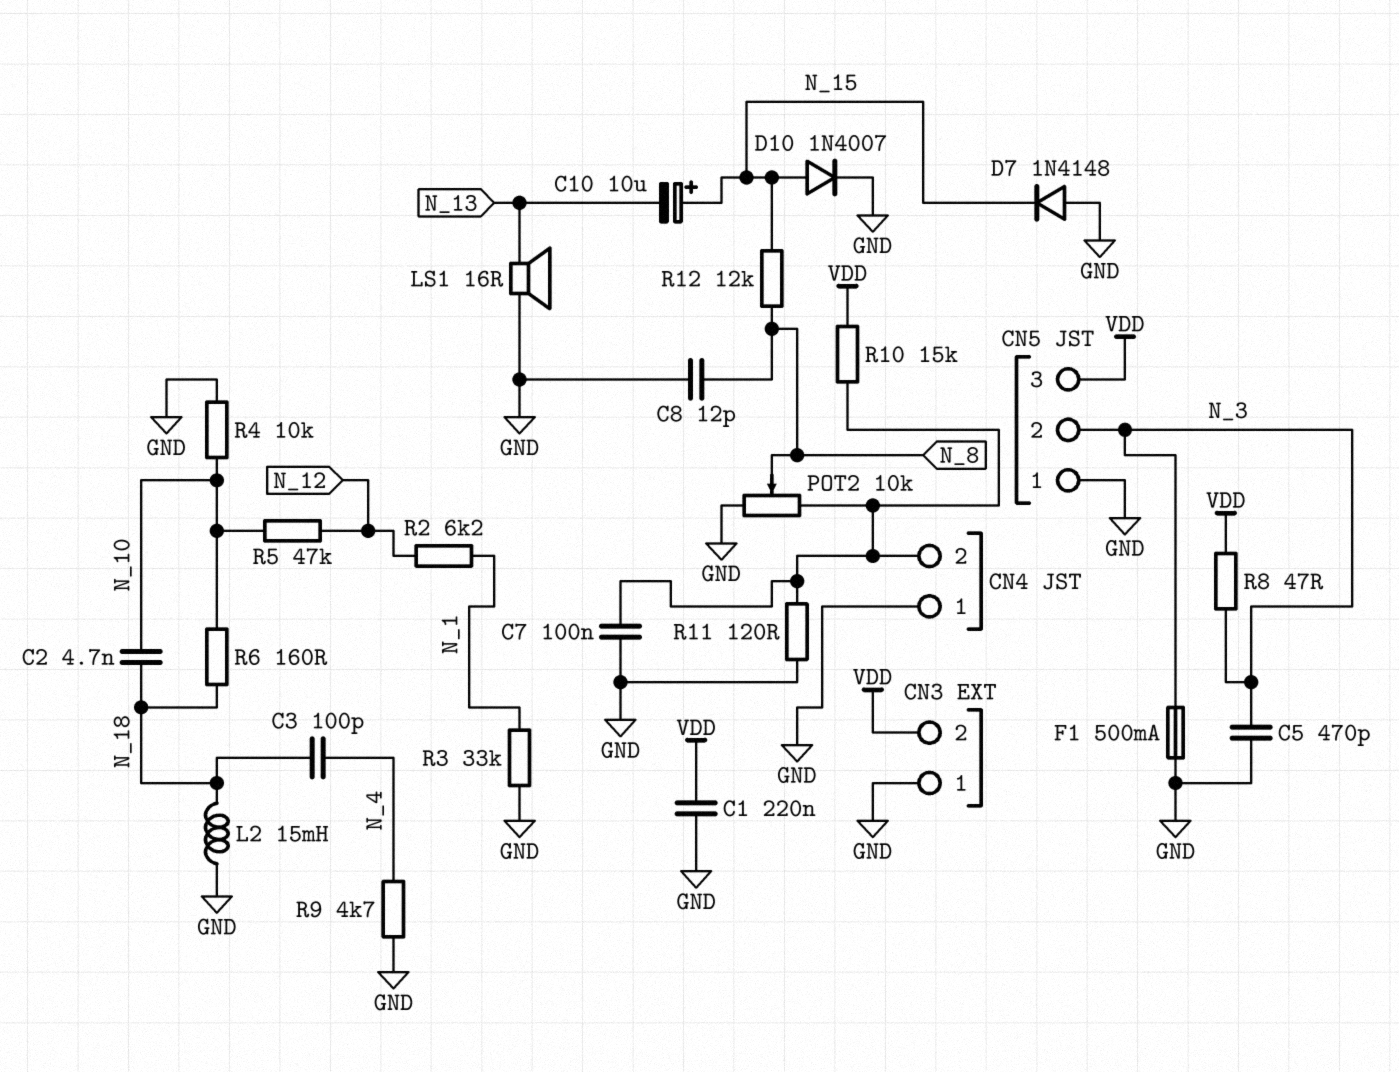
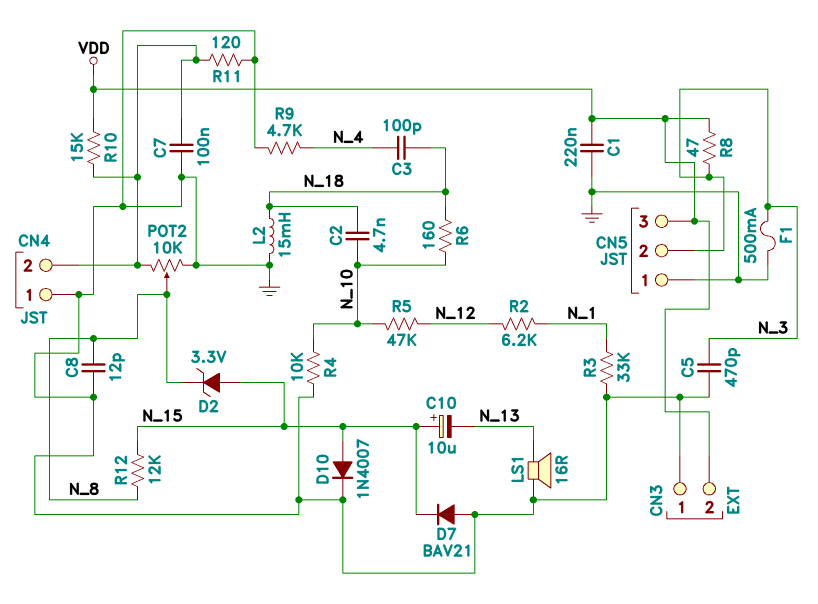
D2: none -> zener 3.3V (A N_15, K N_8)
D7: diode 1N4148 (A GND, K N_15) -> diode BAV21 (A GND, K N_15)

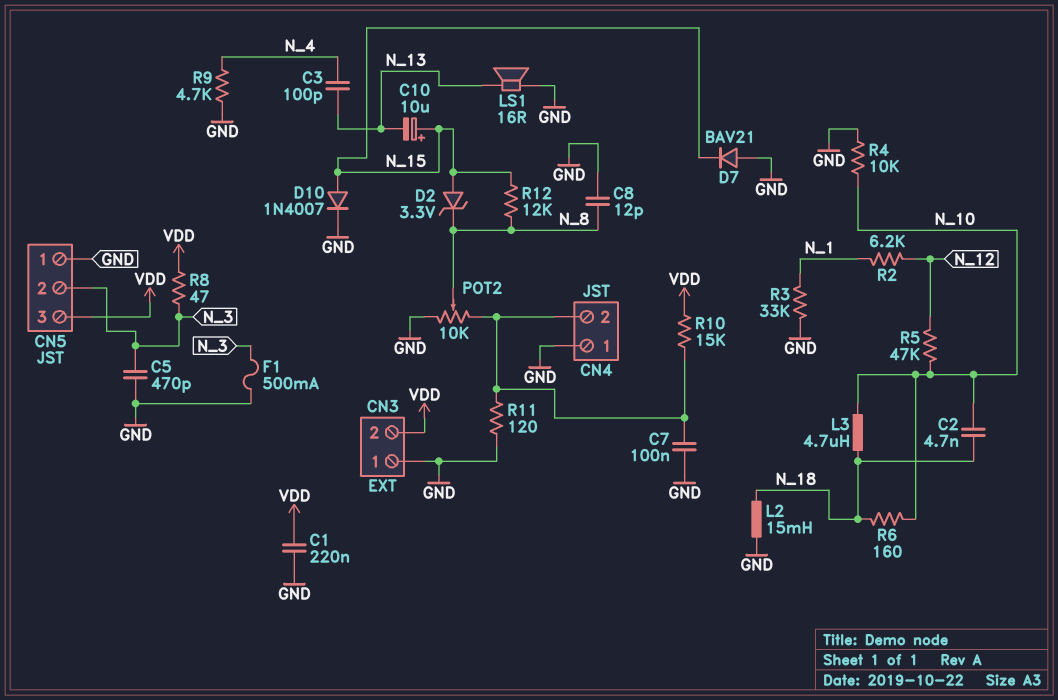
C3: 100pF (N_4, N_18) -> 100pF (N_4, N_13)
L3: none -> 4.7uH (N_10, N_18)

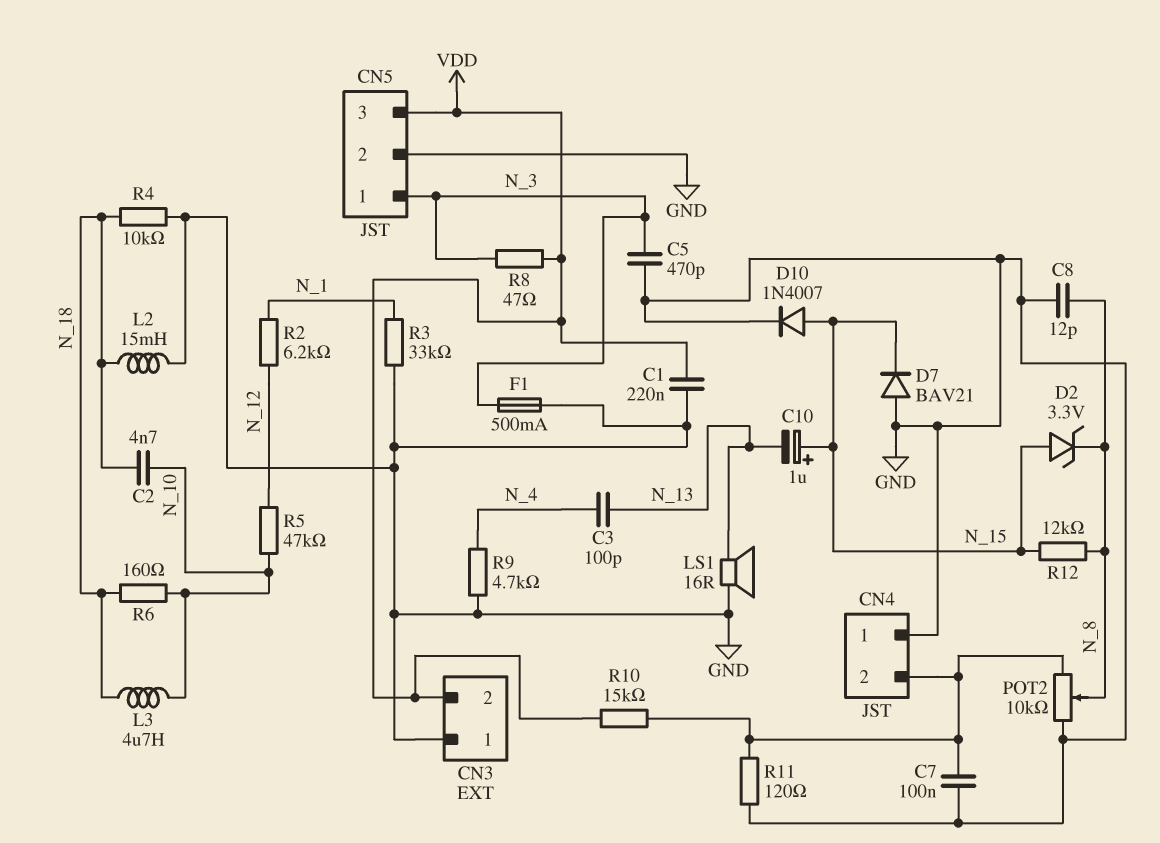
C10: 10uF (plus N_15, minus N_13) -> 1uF (plus N_15, minus N_13)
CN5 pin 1: GND -> N_3
CN5 pin 2: N_3 -> GND
R4: 10k (GND, N_10) -> 10k (GND, N_18)

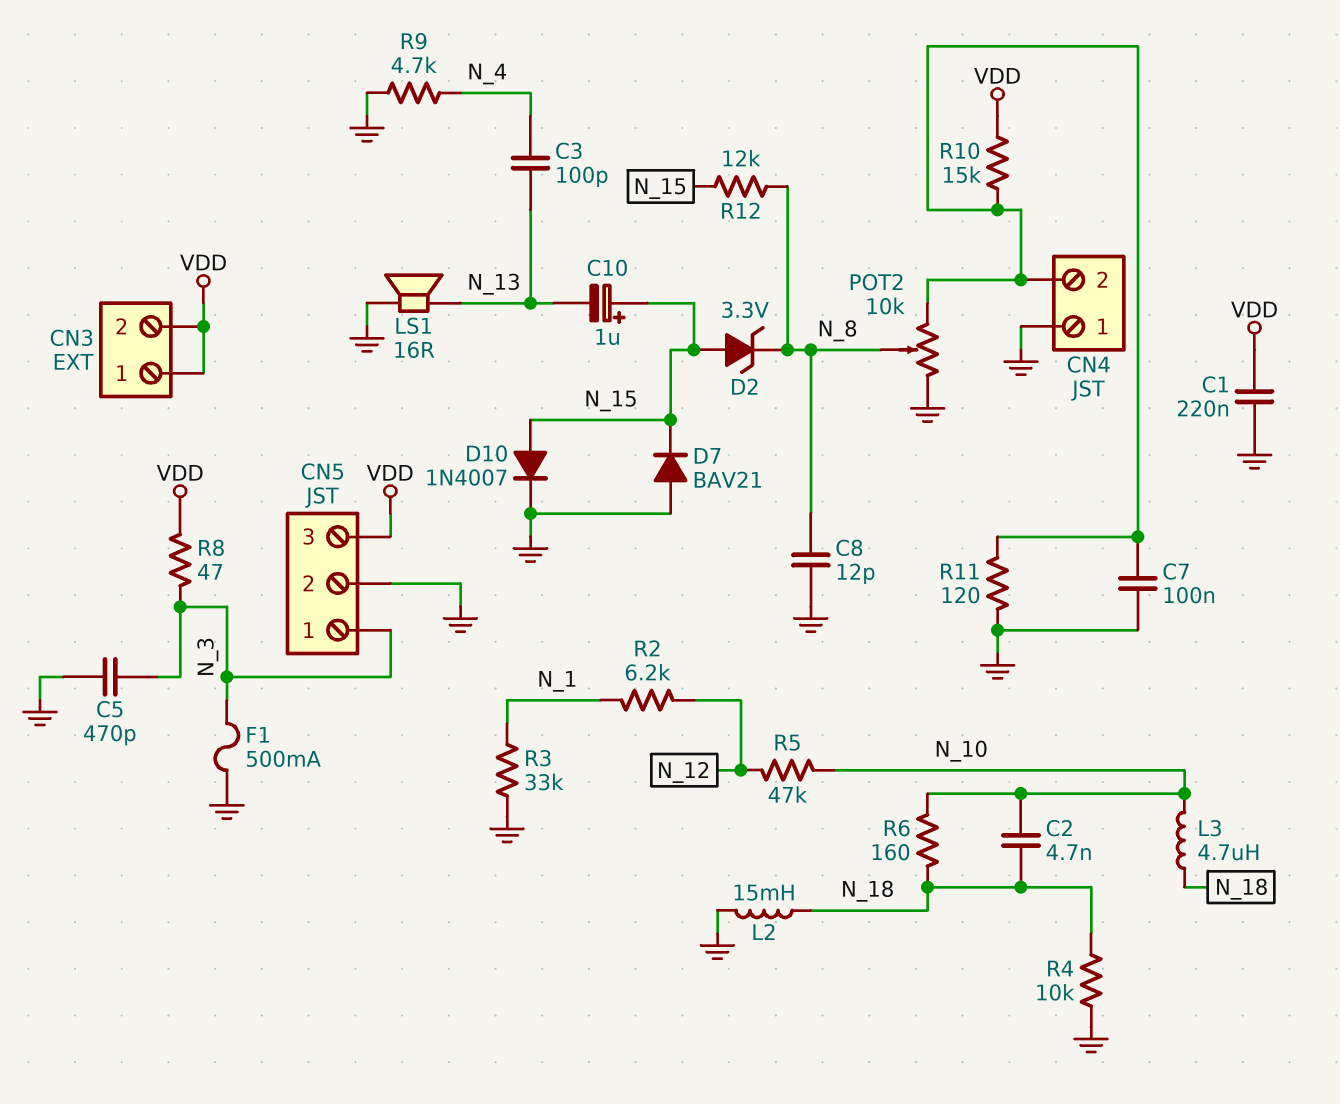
CN3 pin 1: GND -> VDD

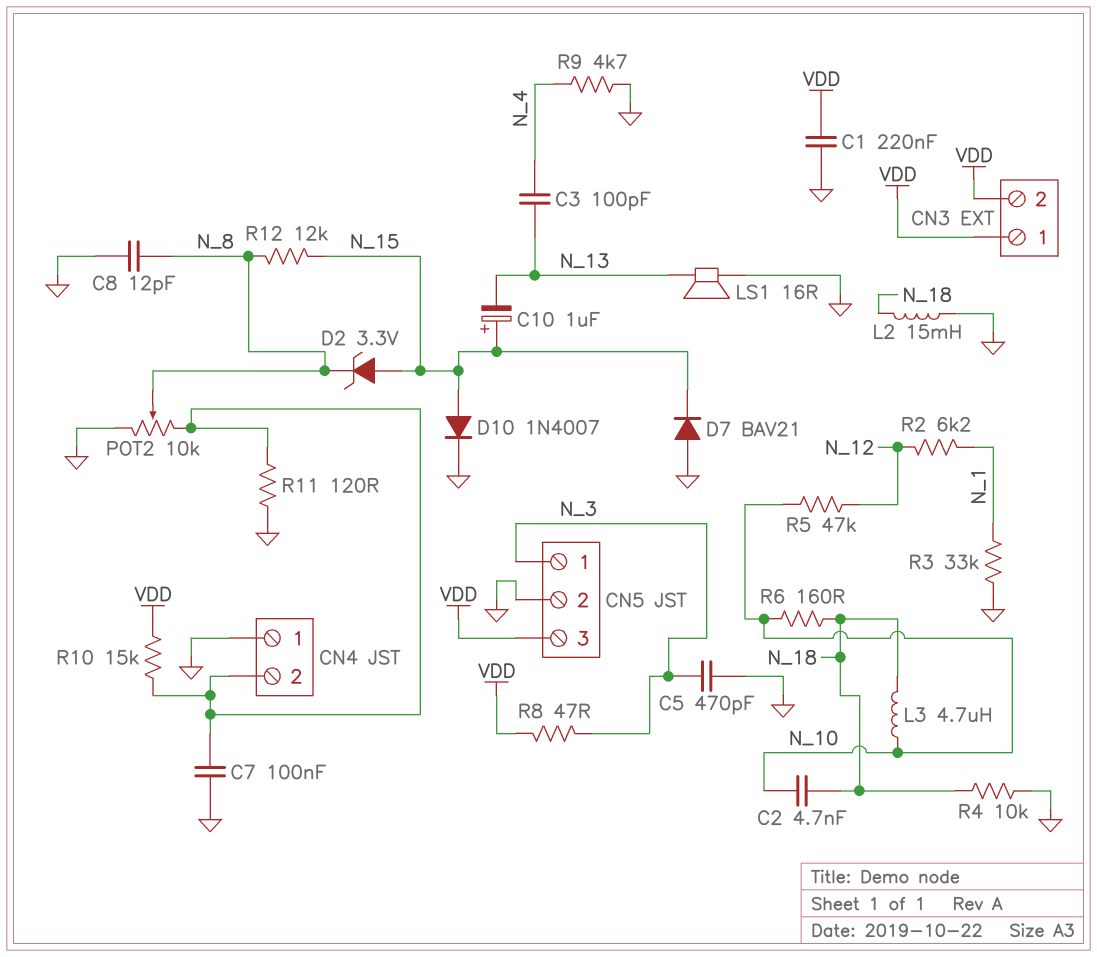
F1: 500mA (GND, N_3) -> none

